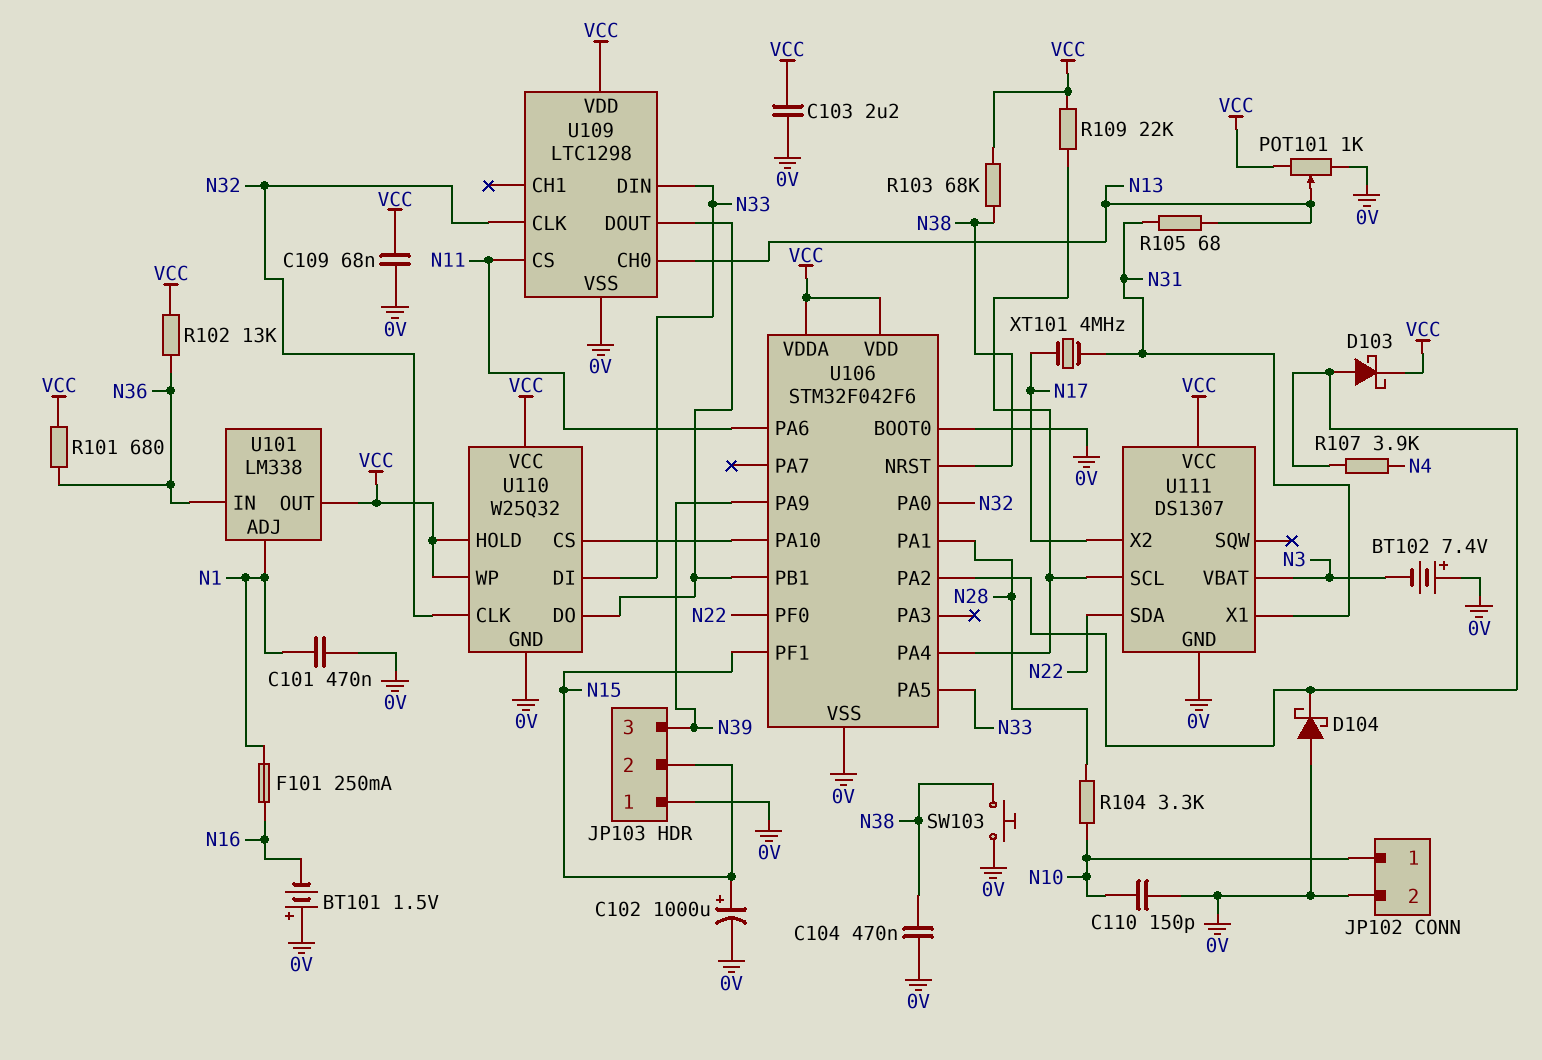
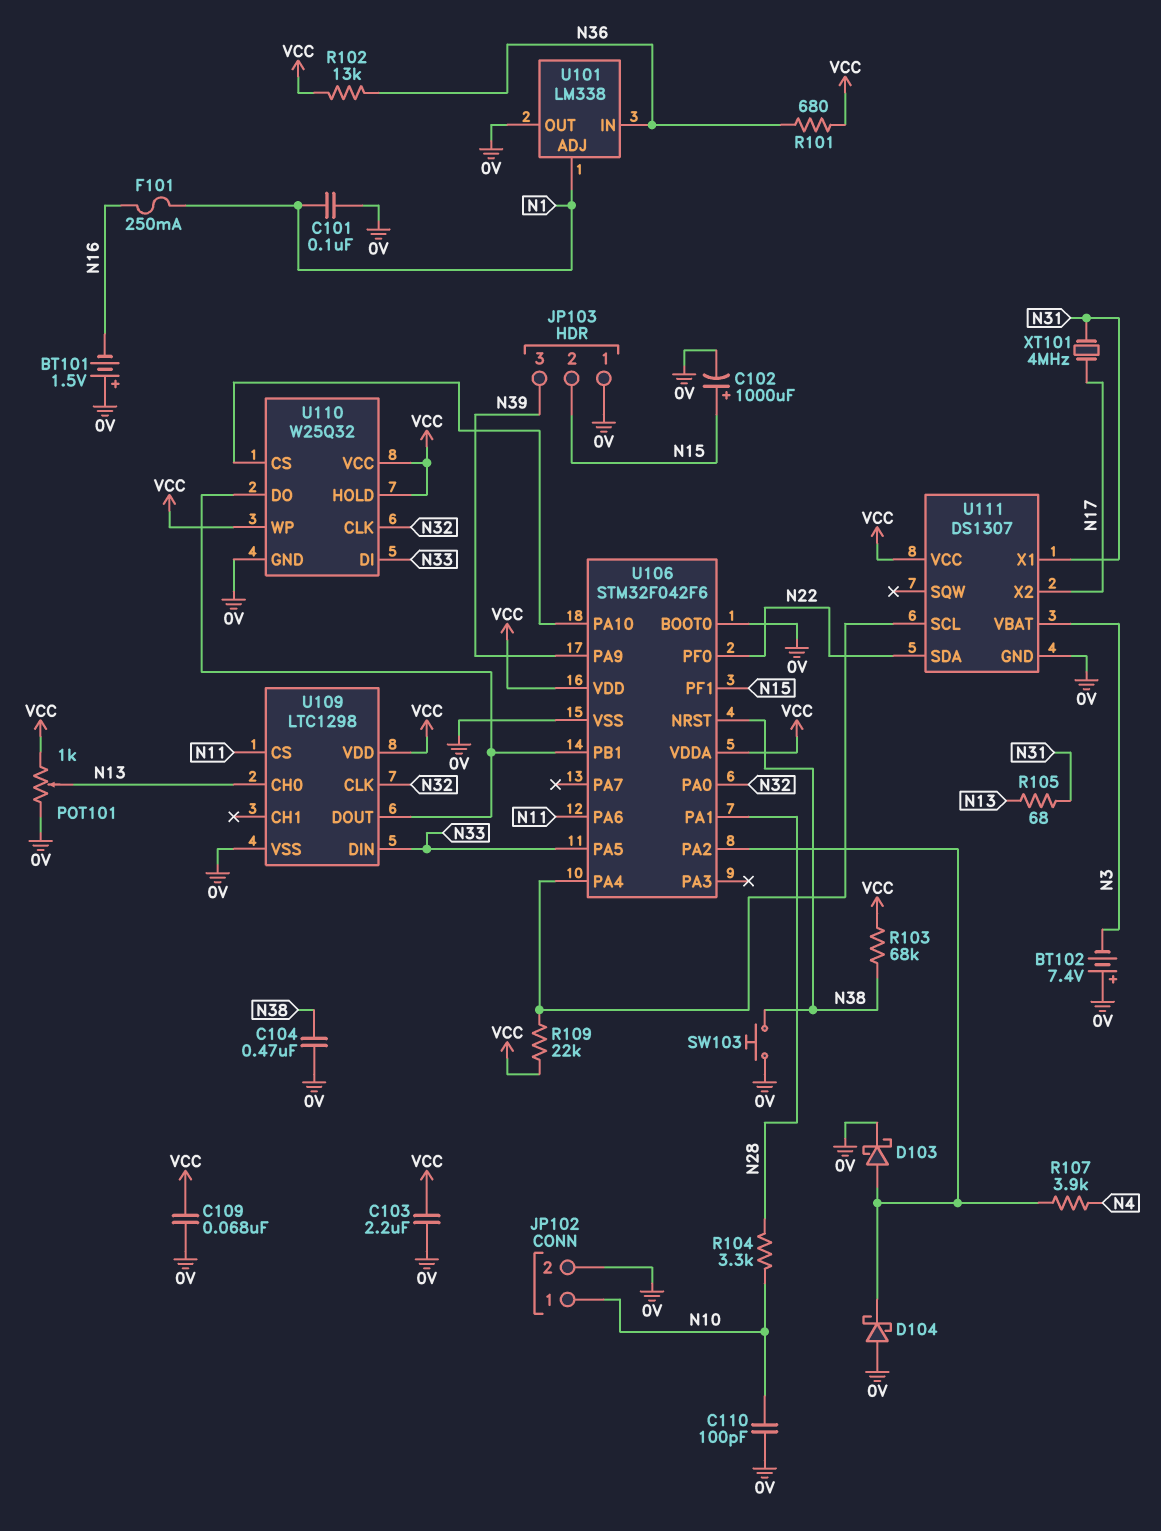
C101: 470nF (0V, N1) -> 100nF (0V, N1)
C110: 150pF (0V, N10) -> 100pF (0V, N10)
D103: schottky (A U106/PA2, K VCC) -> schottky (A U106/PA2, K 0V)
U101 pin OUT: VCC -> 0V

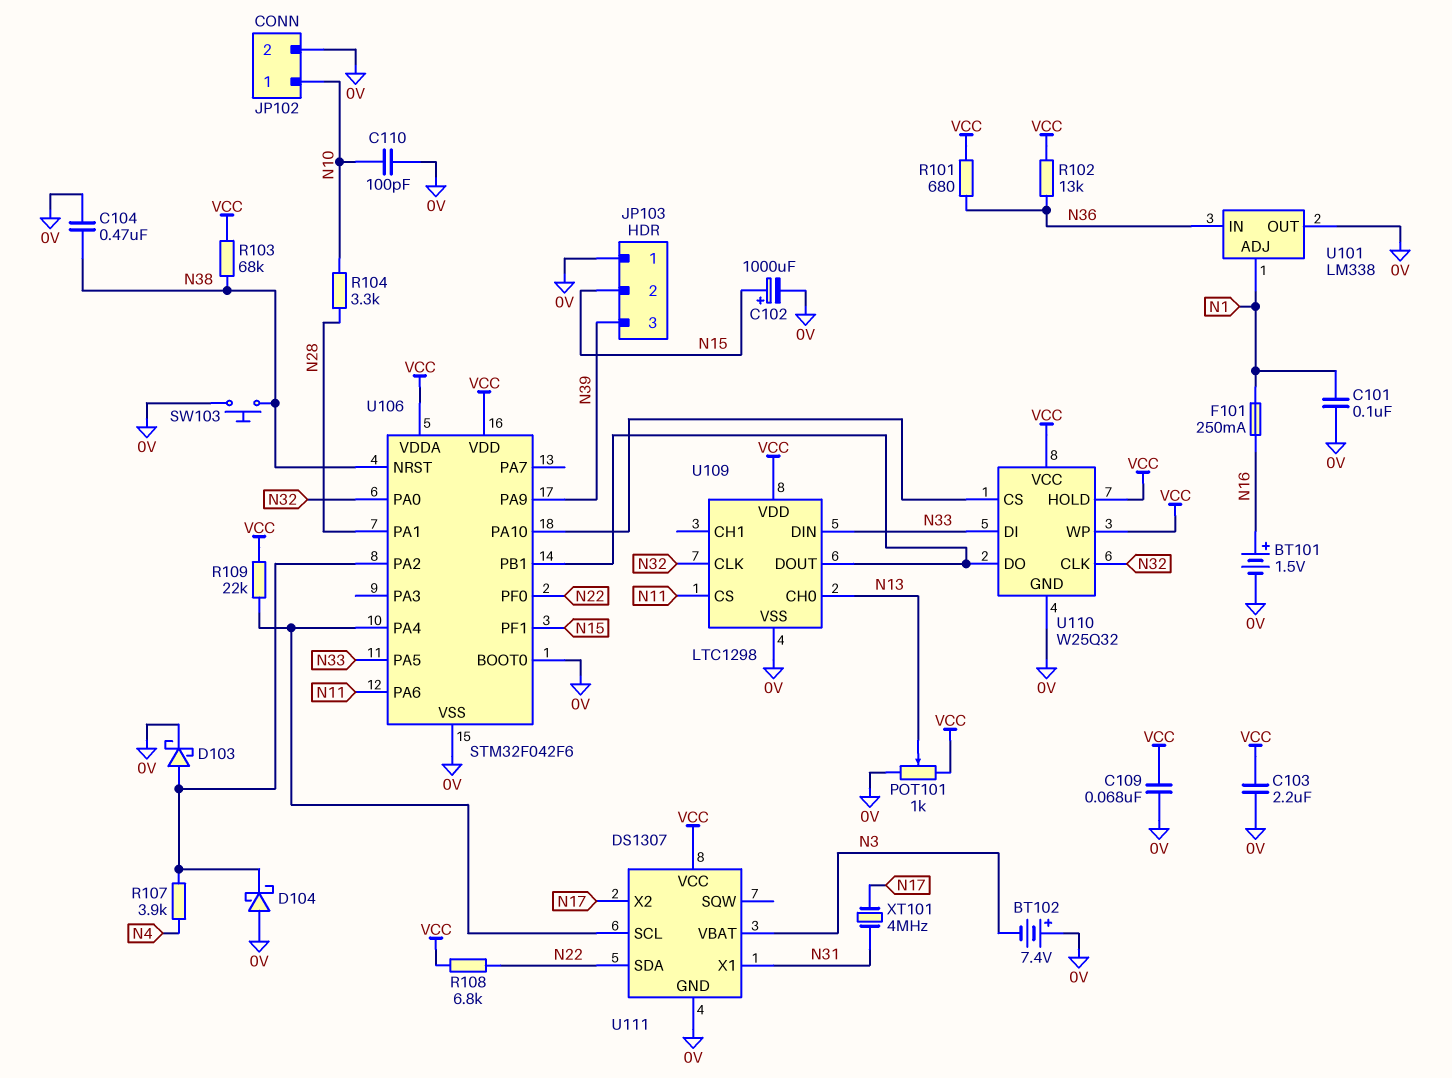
BT101: 1.5V (plus 0V, minus N16) -> 1.5V (plus N16, minus 0V)
R105: 68 (N13, N31) -> none
R108: none -> 6.8k (N22, VCC)

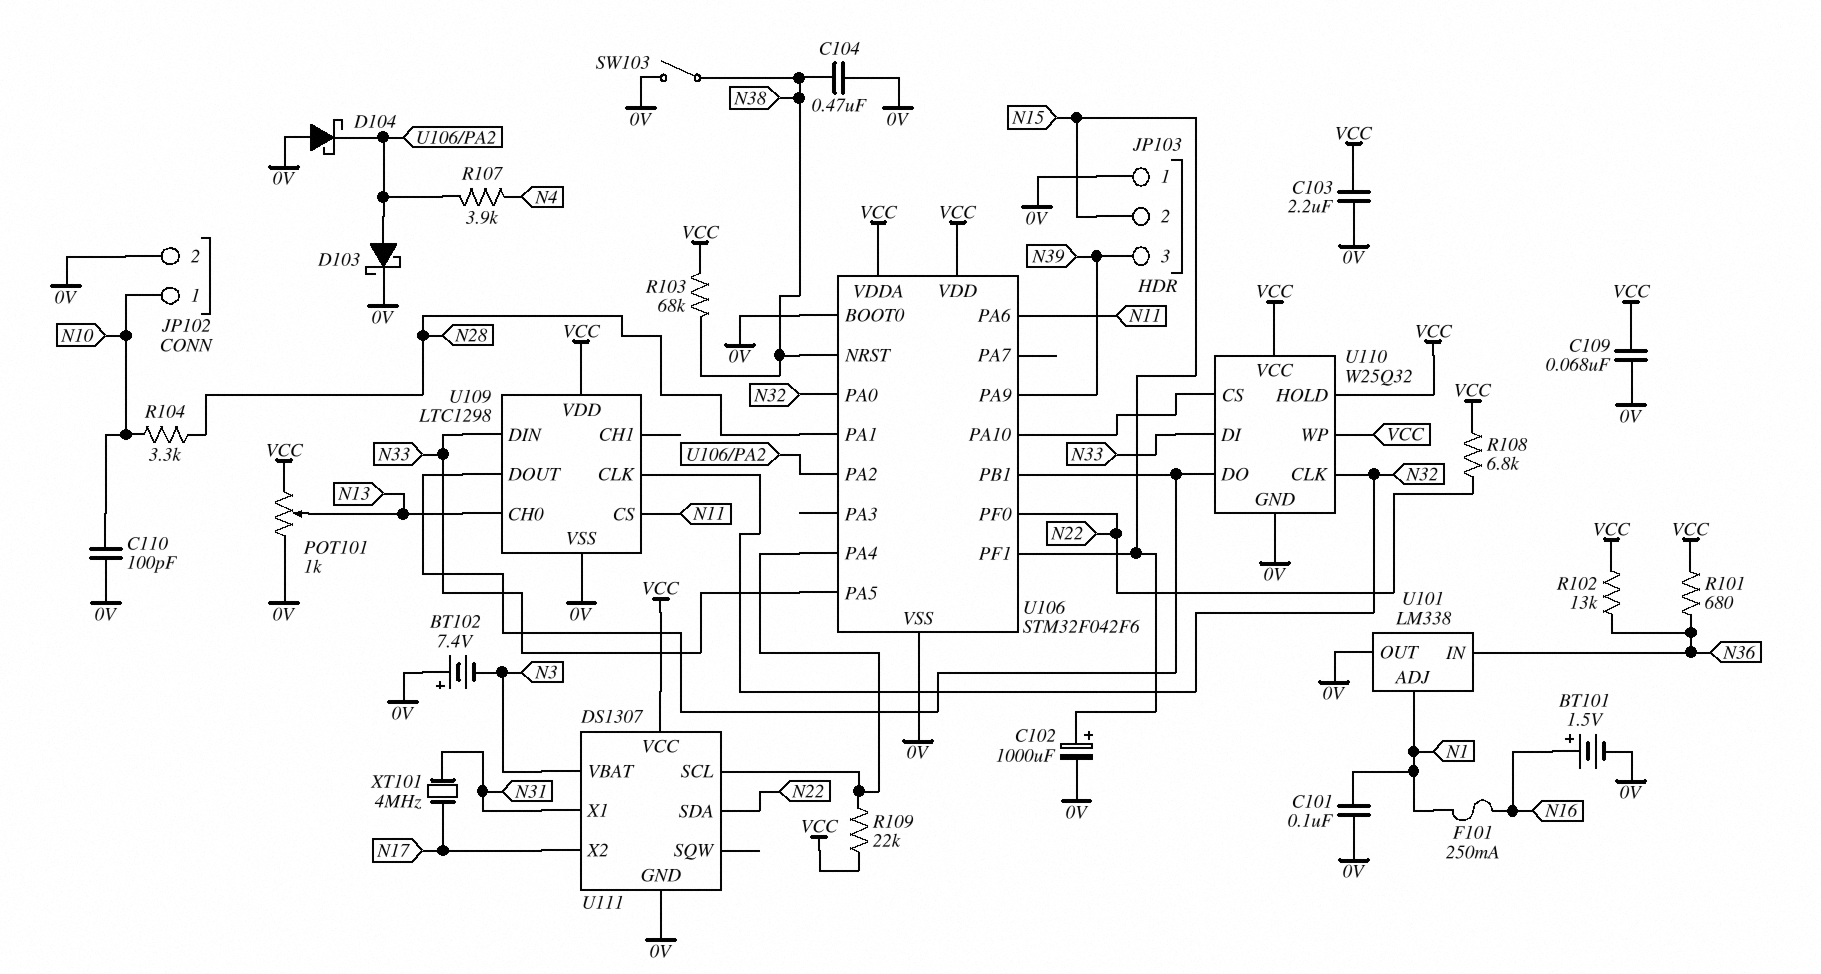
SW103: button (0V, N38) -> switch (0V, N38)

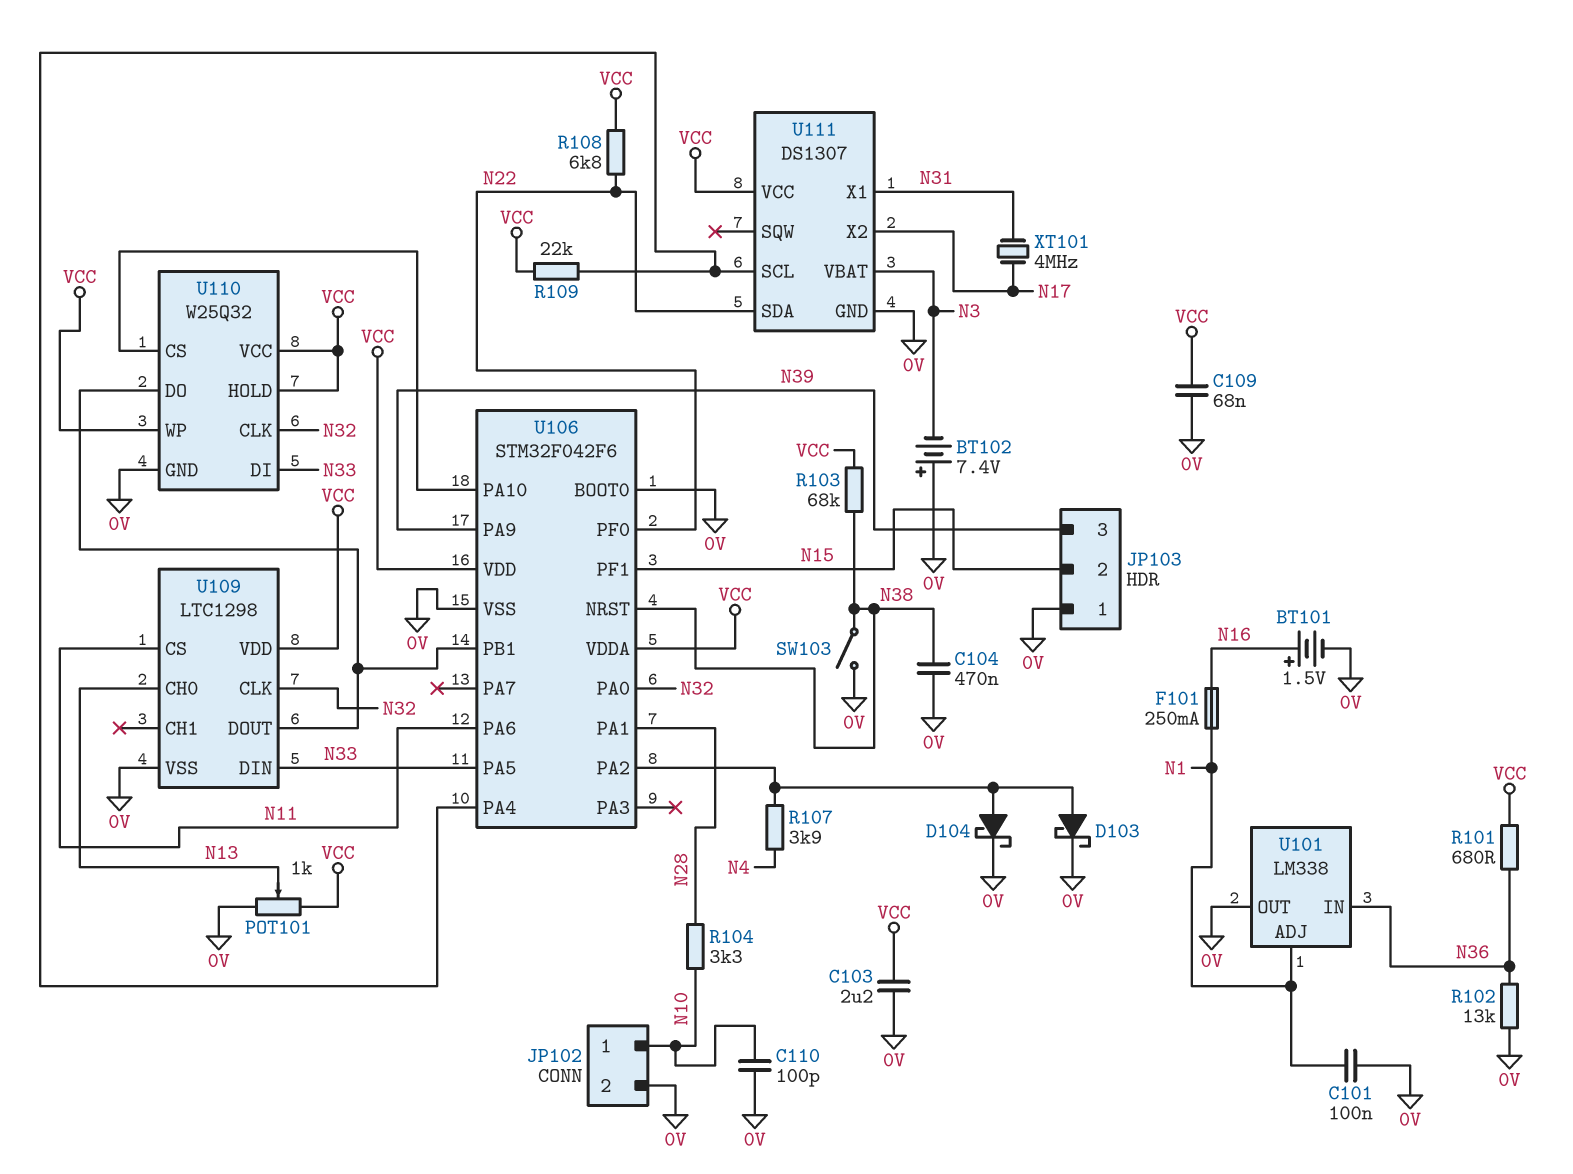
C102: 1000uF (plus N15, minus 0V) -> none
D104: schottky (A 0V, K U106/PA2) -> schottky (A U106/PA2, K 0V)
R102: 13k (N36, VCC) -> 13k (0V, N36)

